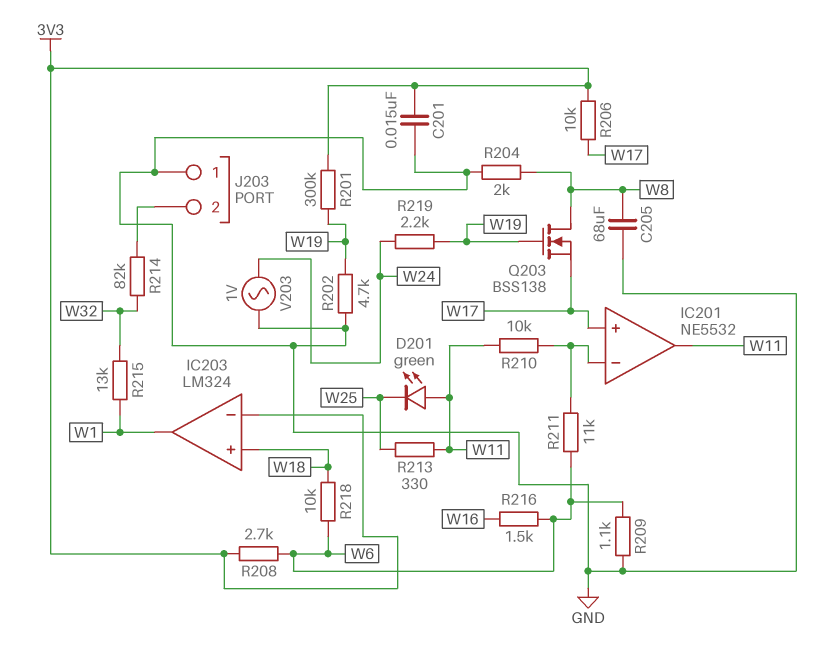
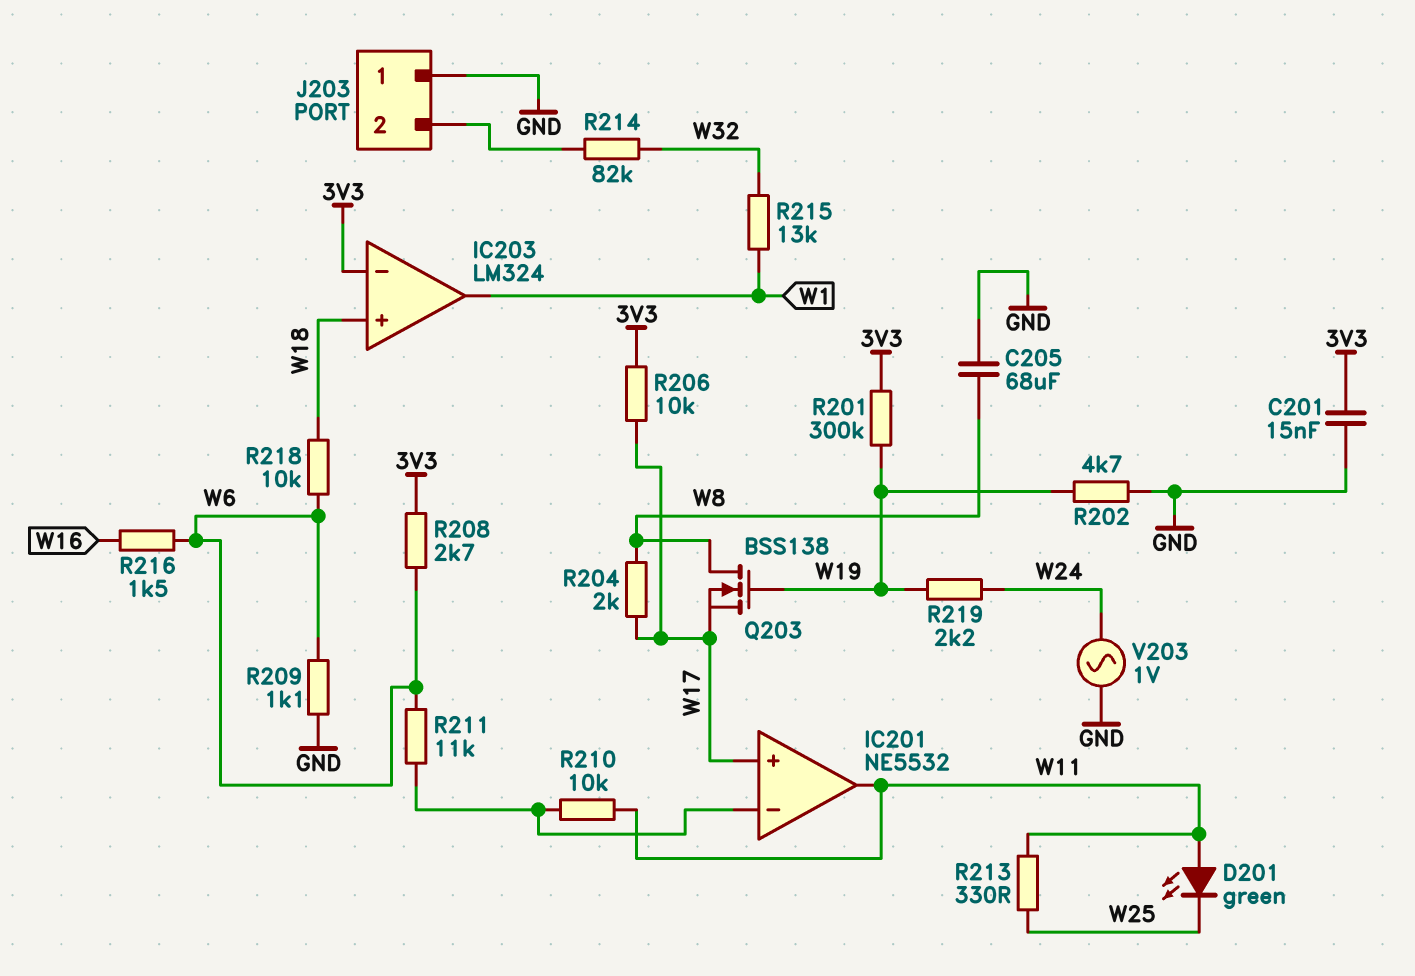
R204: 2k (GND, W8) -> 2k (W8, W17)

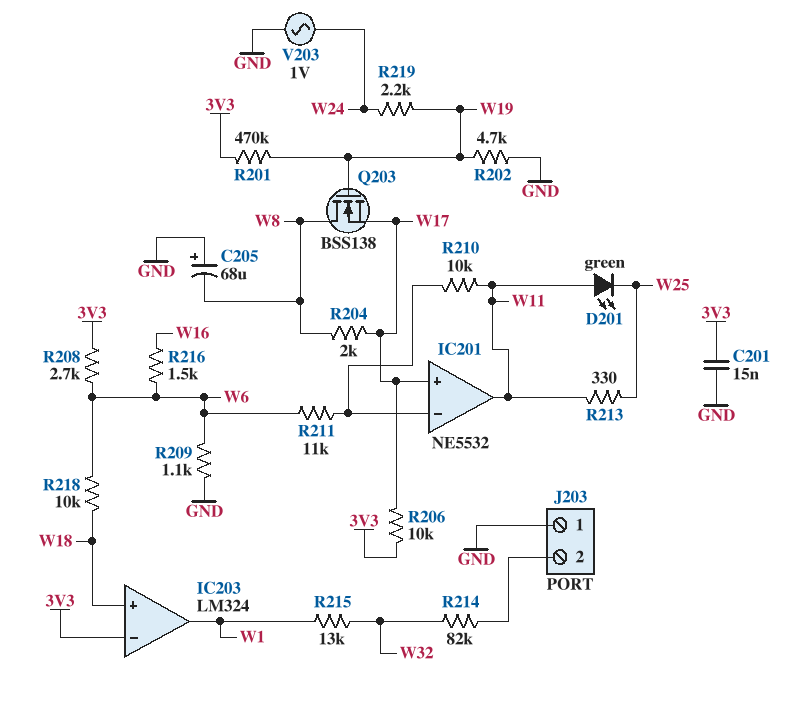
C205: 68uF (GND, W8) -> 68uF (plus GND, minus W8)
R201: 300k (3V3, W19) -> 470k (3V3, W19)

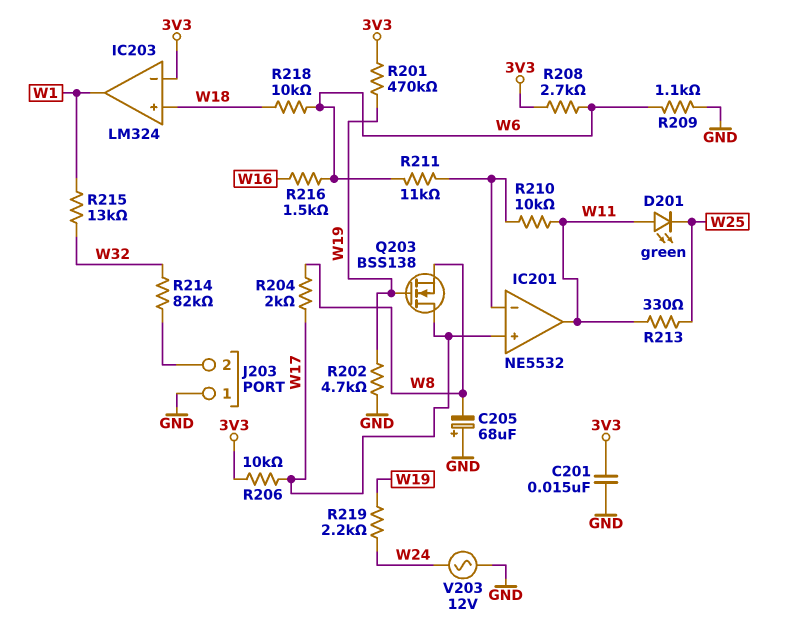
Q203: NMOS BSS138 (G W19, D W8, S W17) -> NMOS BSS138 (G W19, D W17, S W8)
V203: AC 1V (GND, W24) -> AC 12V (GND, W24)

